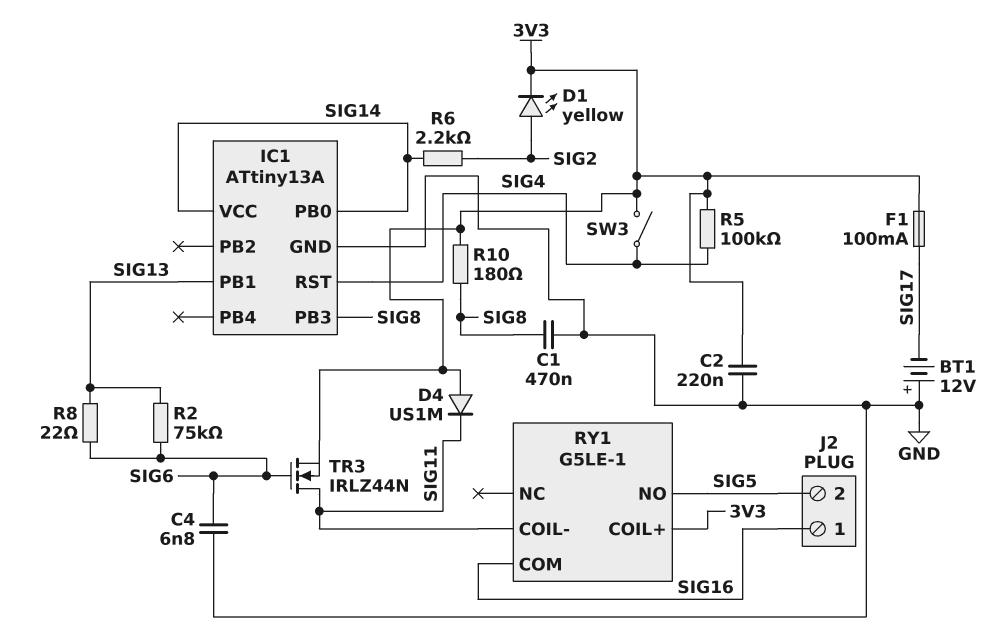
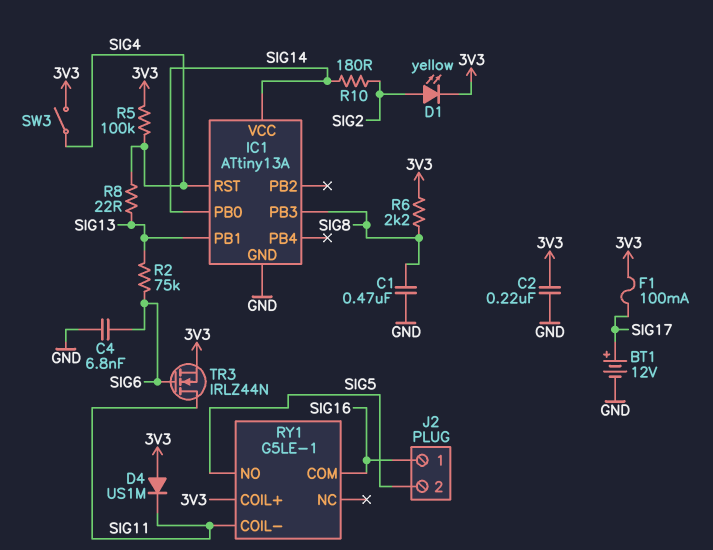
BT1: 12V (plus GND, minus SIG17) -> 12V (plus SIG17, minus GND)
R6: 2.2k (SIG2, SIG14) -> 2.2k (3V3, SIG8)
R8: 22 (SIG6, SIG13) -> 22 (SIG4, SIG13)
R10: 180 (3V3, SIG8) -> 180 (SIG2, SIG14)

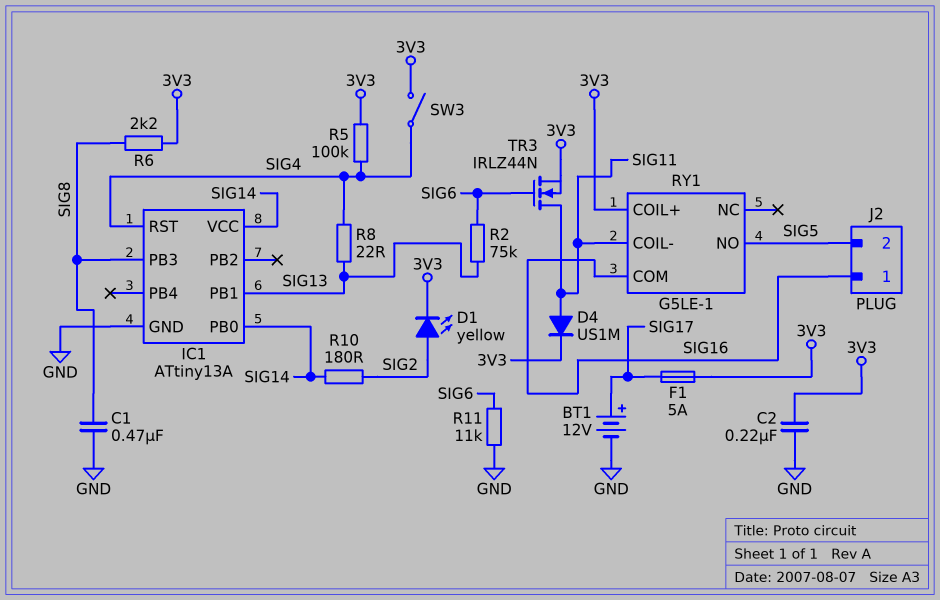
C4: 6.8nF (GND, SIG6) -> none
D4: diode US1M (A 3V3, K SIG11) -> diode US1M (A SIG11, K 3V3)
F1: 100mA (3V3, SIG17) -> 5A (3V3, SIG17)
R11: none -> 11k (GND, SIG6)

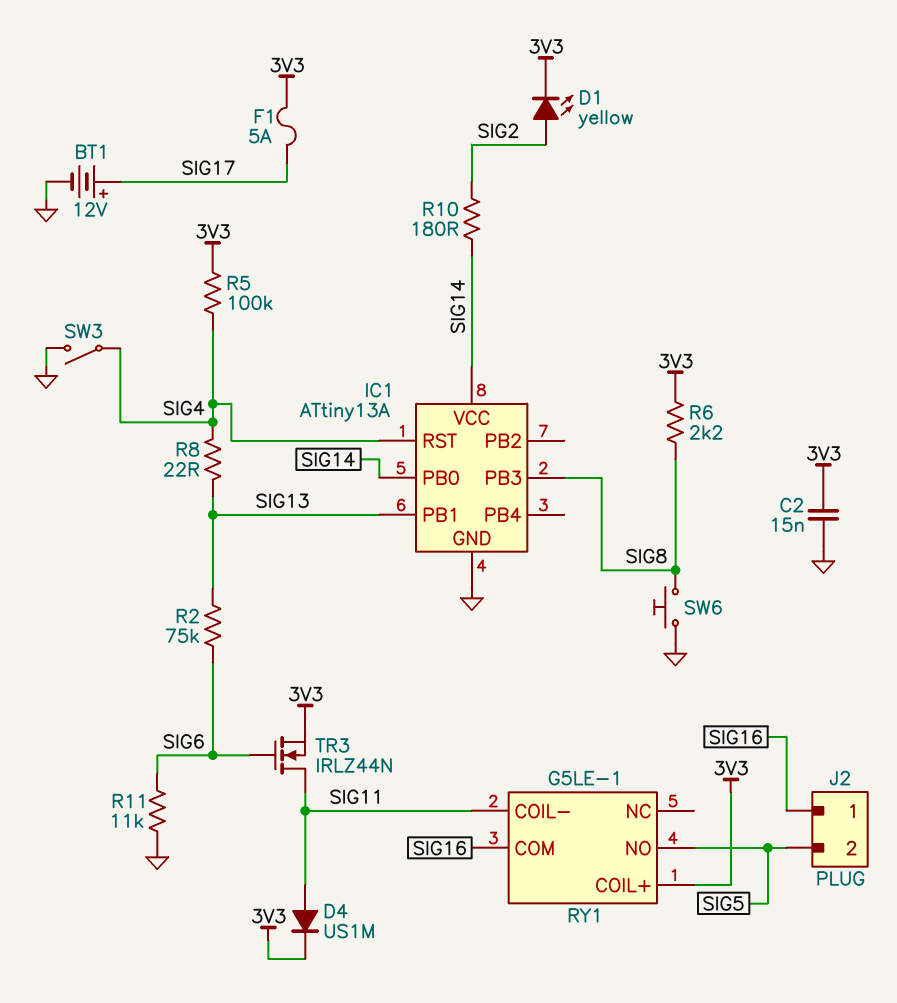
C1: 470nF (GND, SIG8) -> none
C2: 220nF (3V3, GND) -> 15nF (3V3, GND)
SW3: switch (3V3, SIG4) -> switch (GND, SIG4)
SW6: none -> button (GND, SIG8)

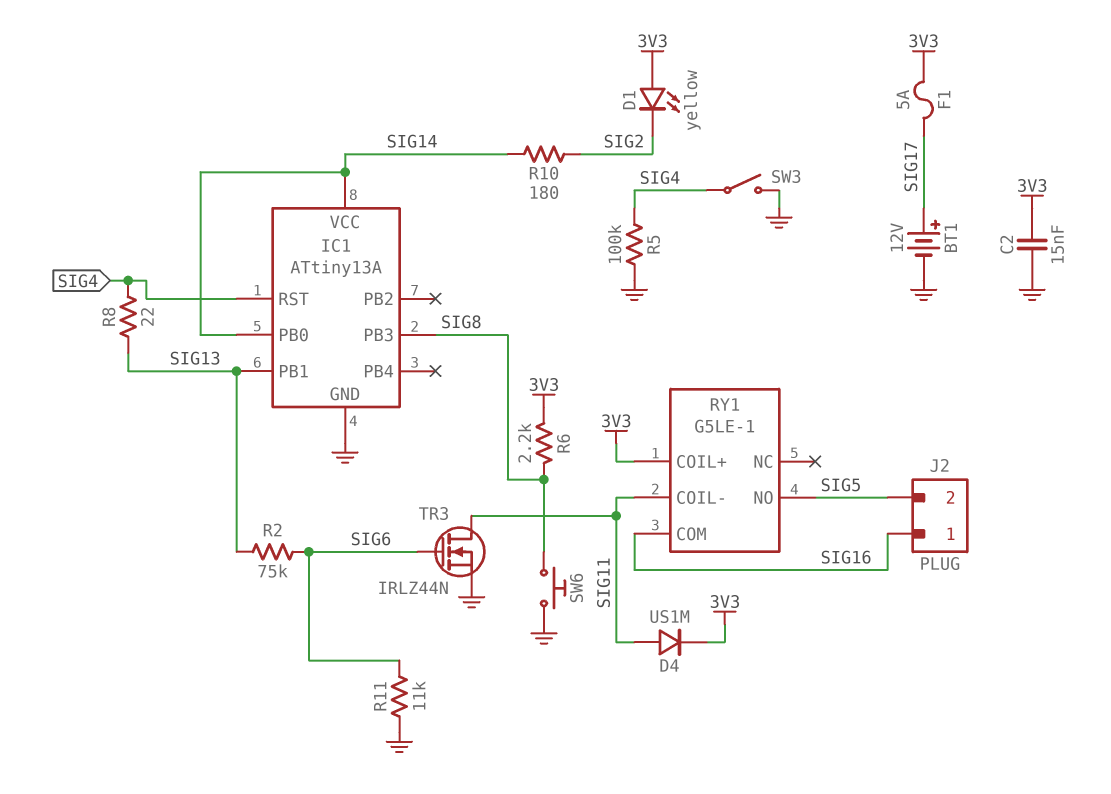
D1: LED yellow (A SIG2, K 3V3) -> LED yellow (A 3V3, K SIG2)
R5: 100k (3V3, SIG4) -> 100k (GND, SIG4)
TR3: NMOS IRLZ44N (G SIG6, D SIG11, S 3V3) -> NMOS IRLZ44N (G SIG6, D SIG11, S GND)

